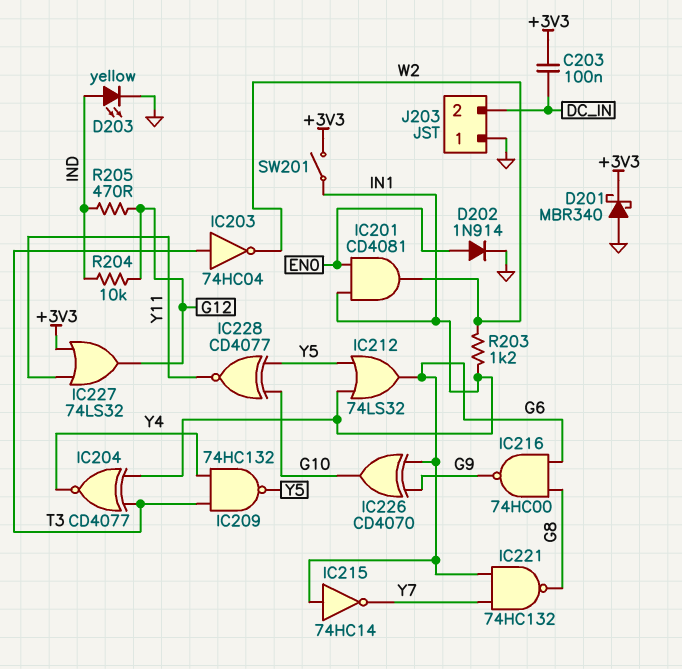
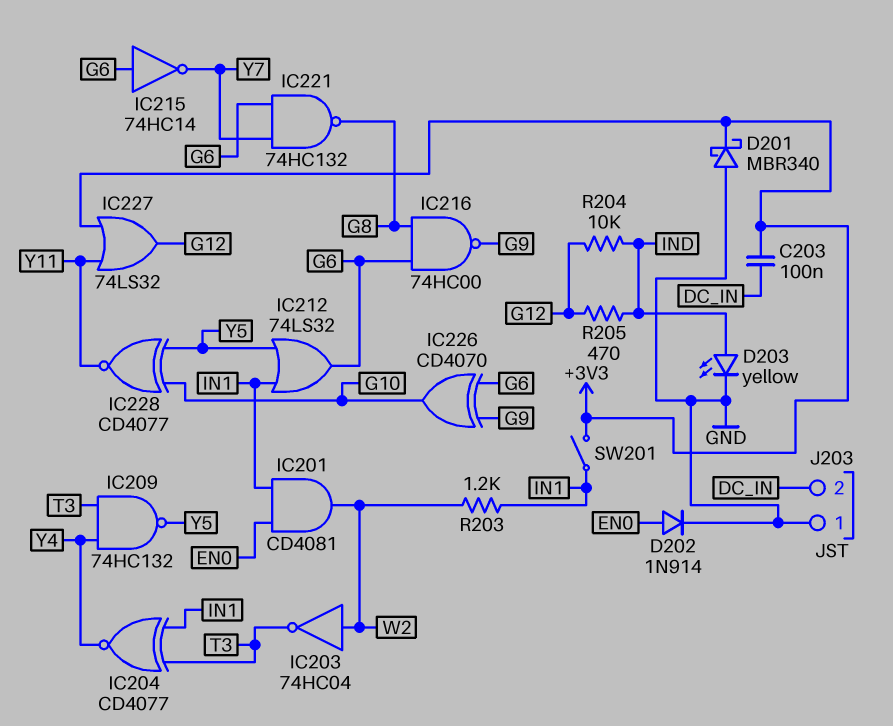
IC203: NOT 74HC04 (in T3, out W2) -> NOT 74HC04 (in W2, out T3)

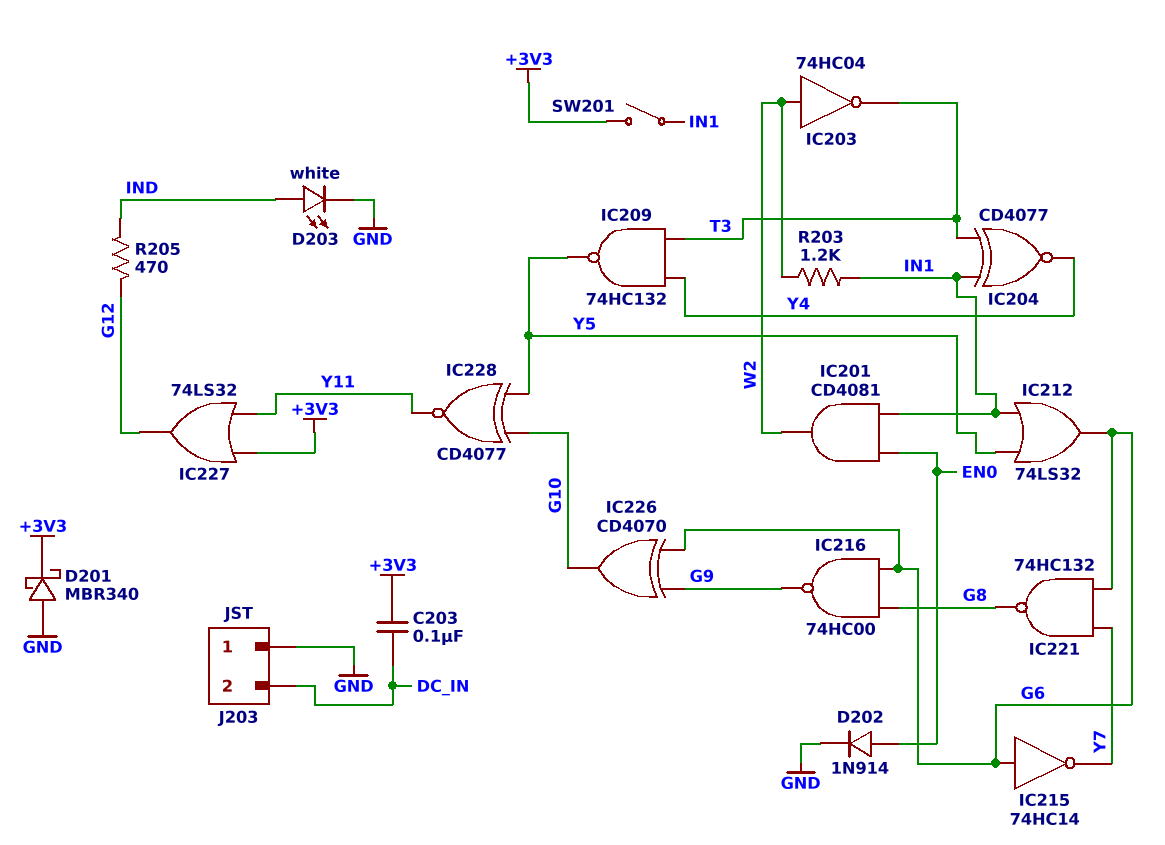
D203: LED yellow (A IND, K GND) -> LED white (A IND, K GND)
R204: 10k (G12, IND) -> none

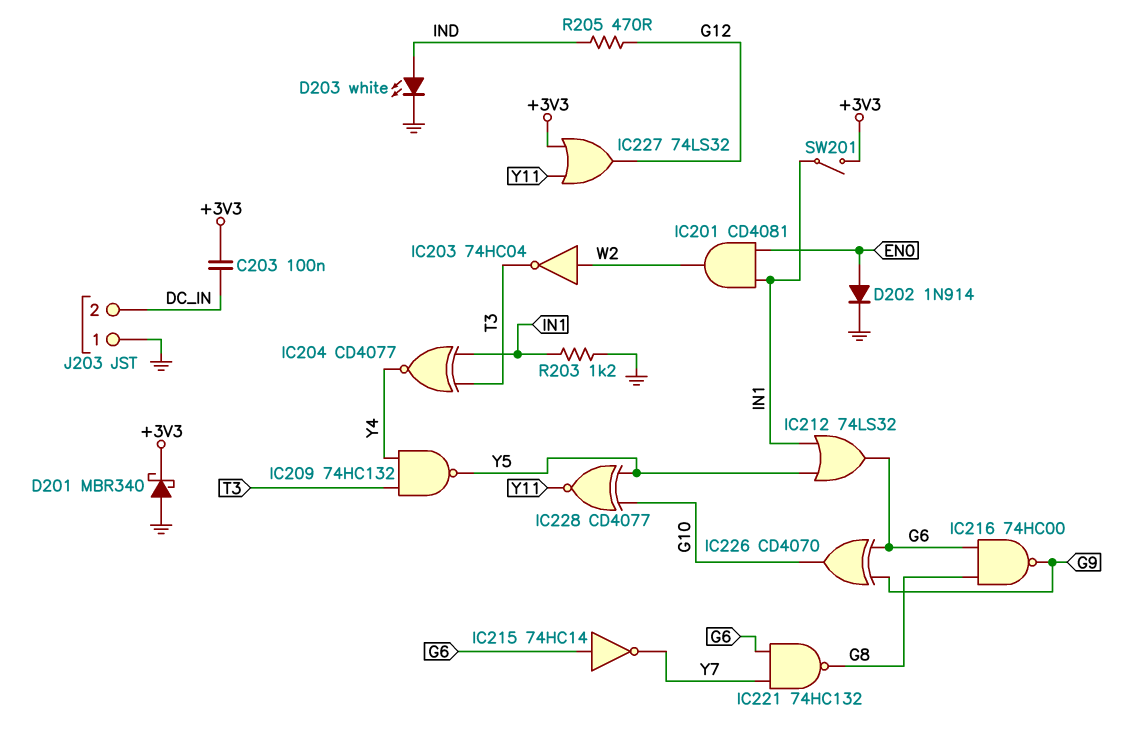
R203: 1.2k (IN1, W2) -> 1.2k (GND, IN1)

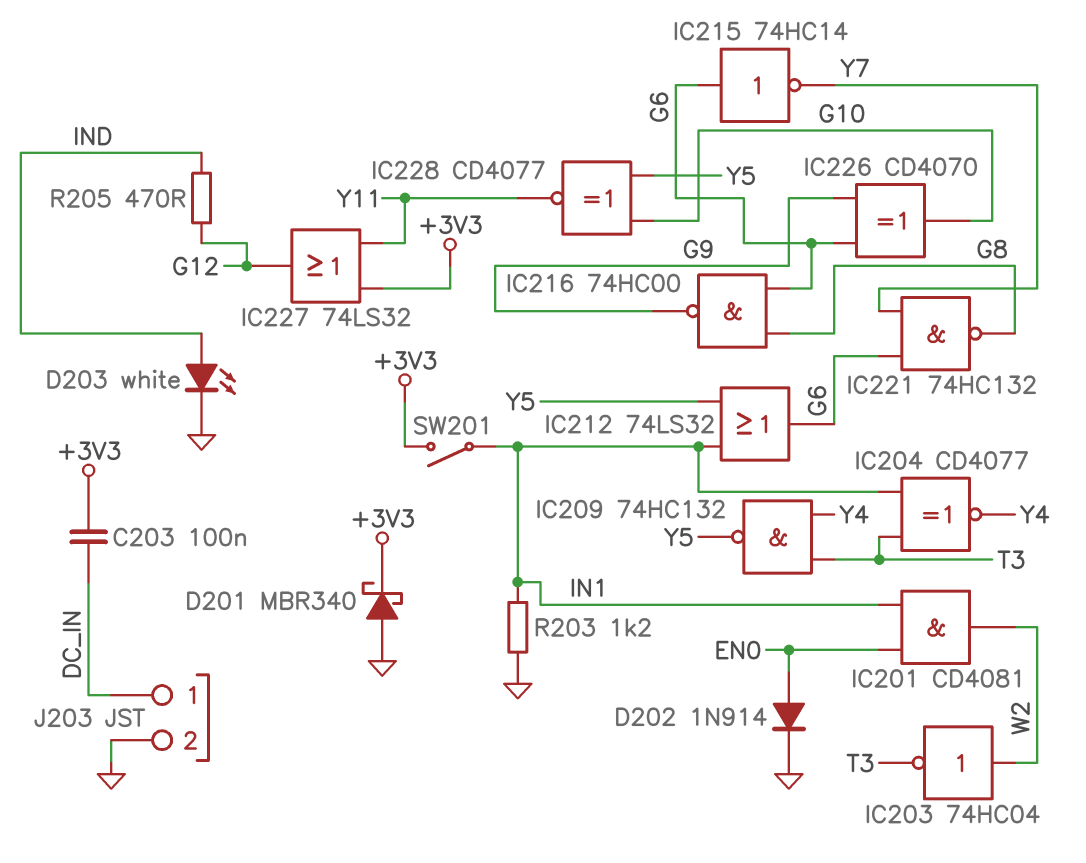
J203 pin 1: GND -> DC_IN
J203 pin 2: DC_IN -> GND

